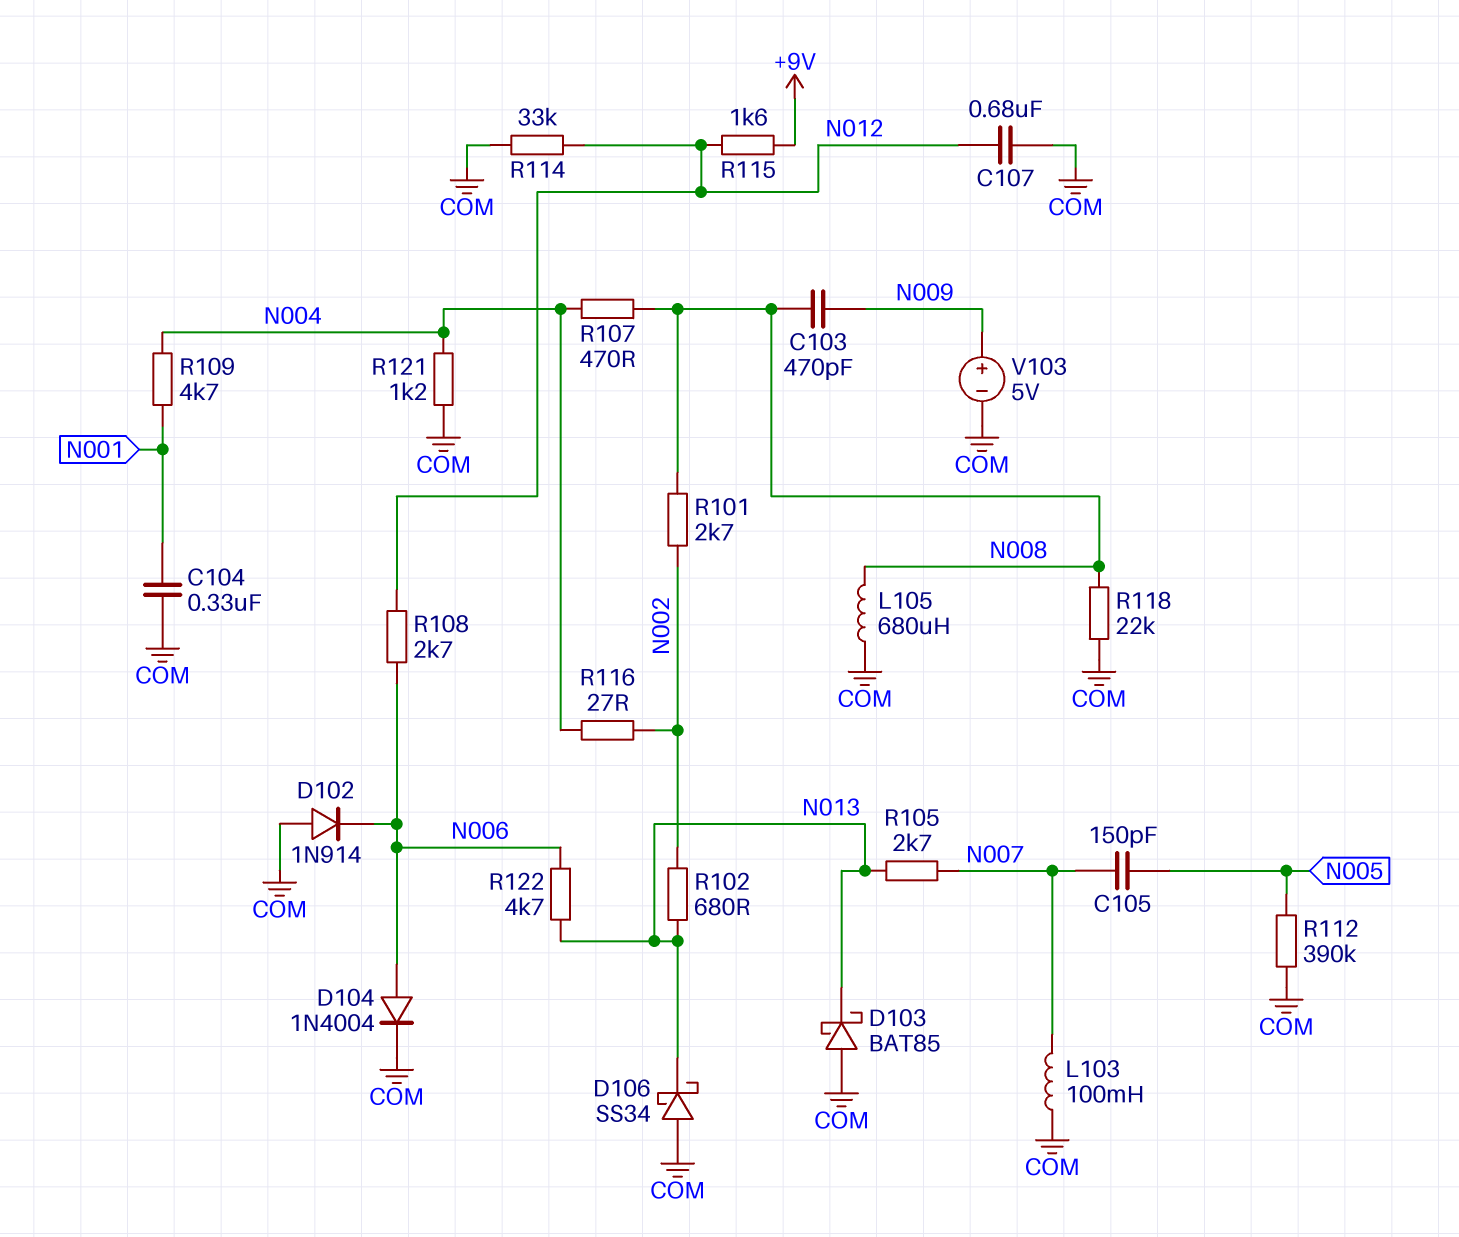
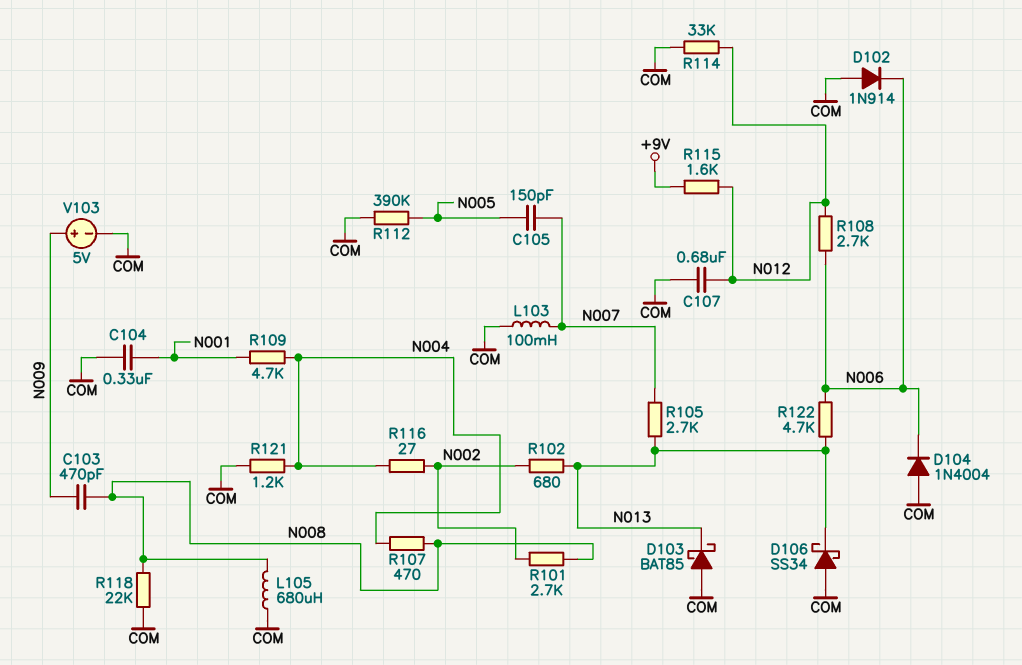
D104: diode 1N4004 (A N006, K COM) -> diode 1N4004 (A COM, K N006)

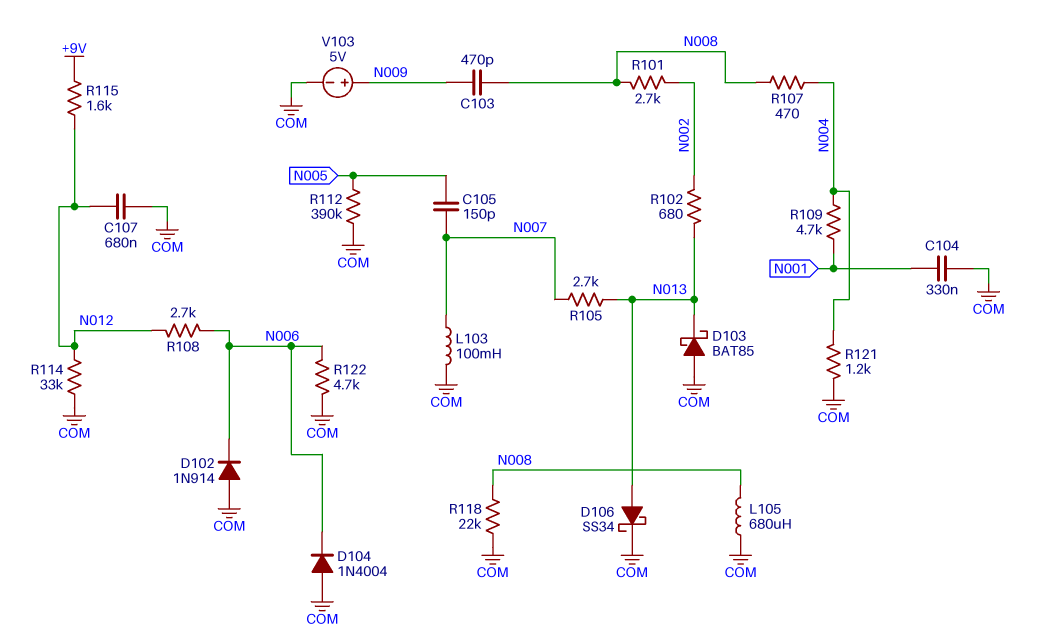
D106: schottky SS34 (A COM, K N013) -> schottky SS34 (A N013, K COM)
R116: 27 (N002, N004) -> none
R122: 4.7k (N006, N013) -> 4.7k (COM, N006)

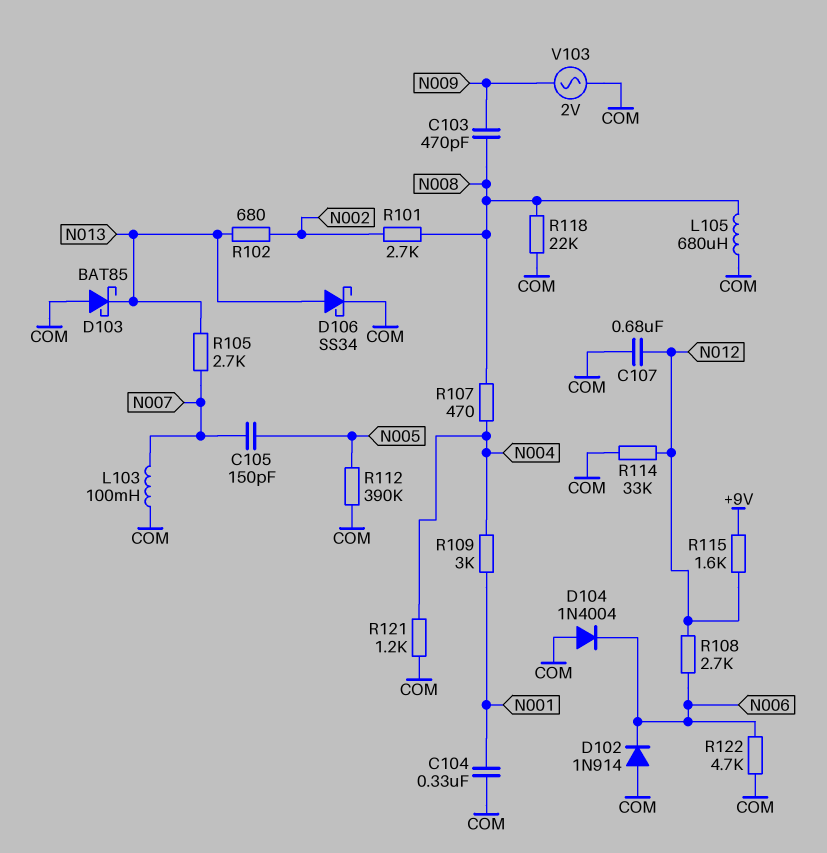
R109: 4.7k (N001, N004) -> 3k (N001, N004)
V103: 5V (plus N009, minus COM) -> AC 2V (COM, N009)

